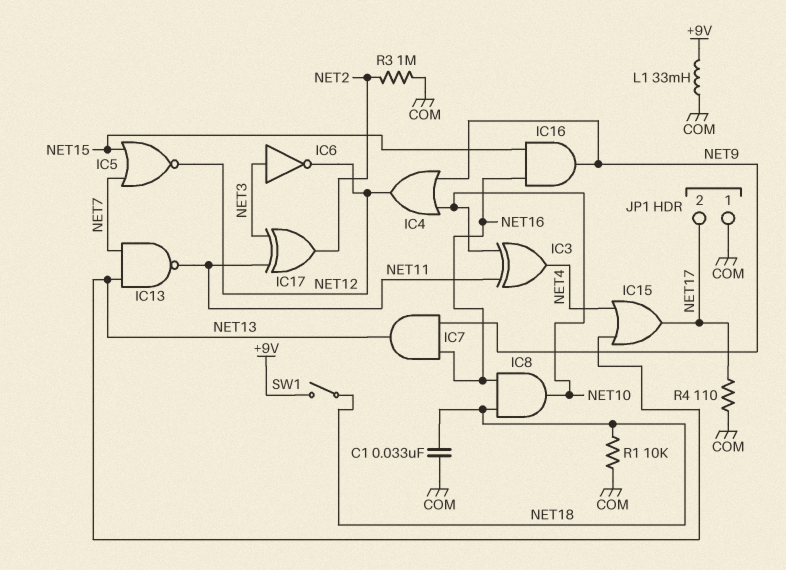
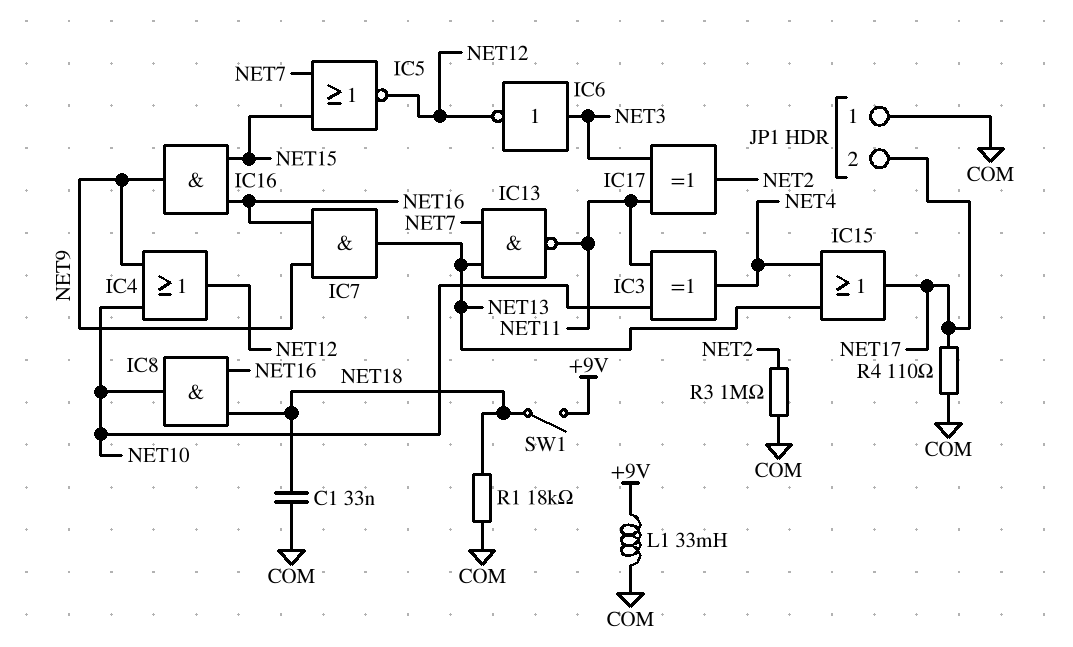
R1: 10k (COM, NET18) -> 18k (COM, NET18)

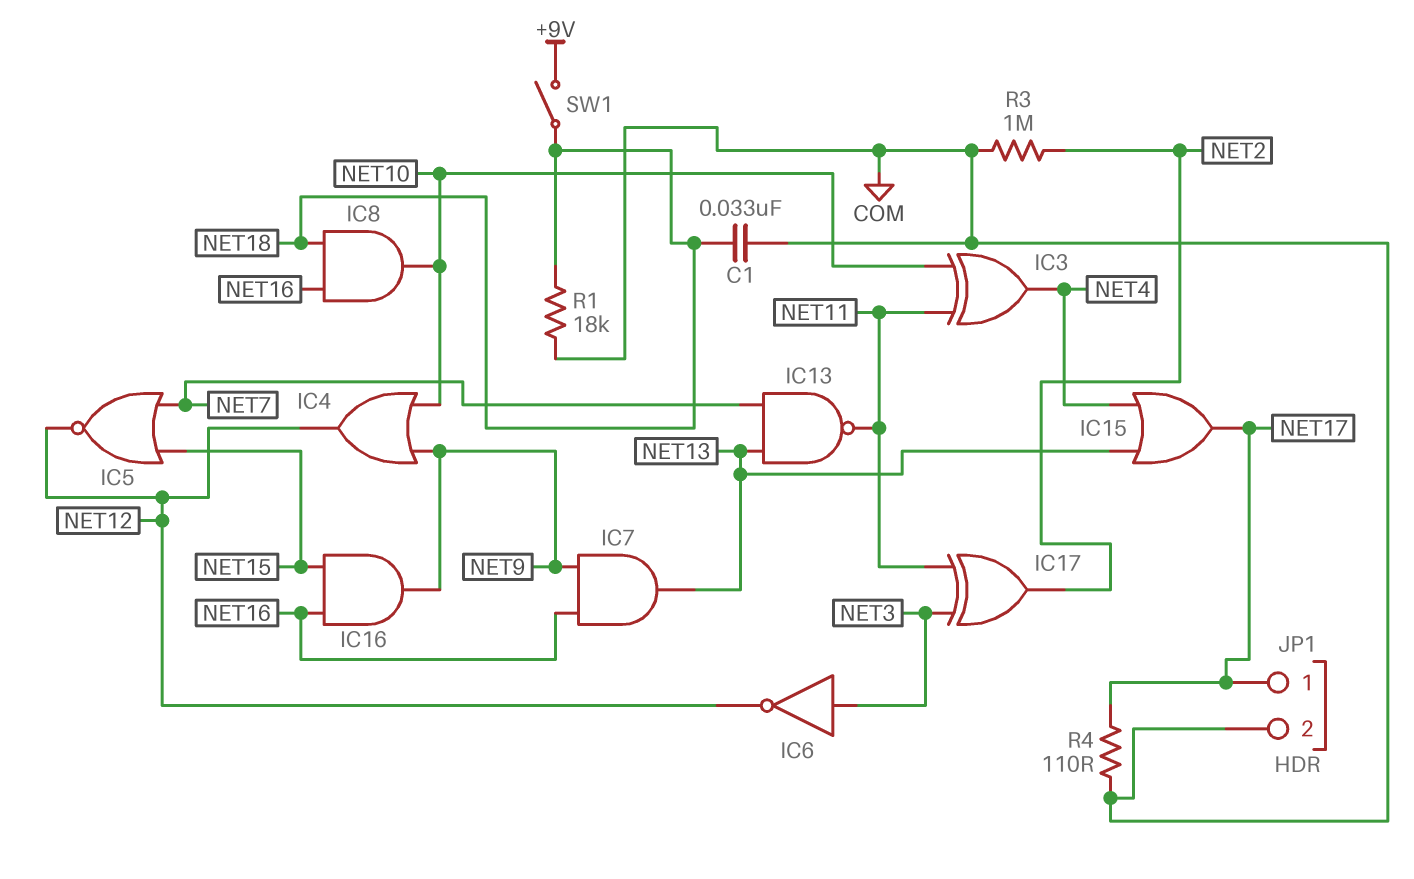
JP1 pin 1: COM -> NET17
JP1 pin 2: NET17 -> COM
L1: 33mH (+9V, COM) -> none

